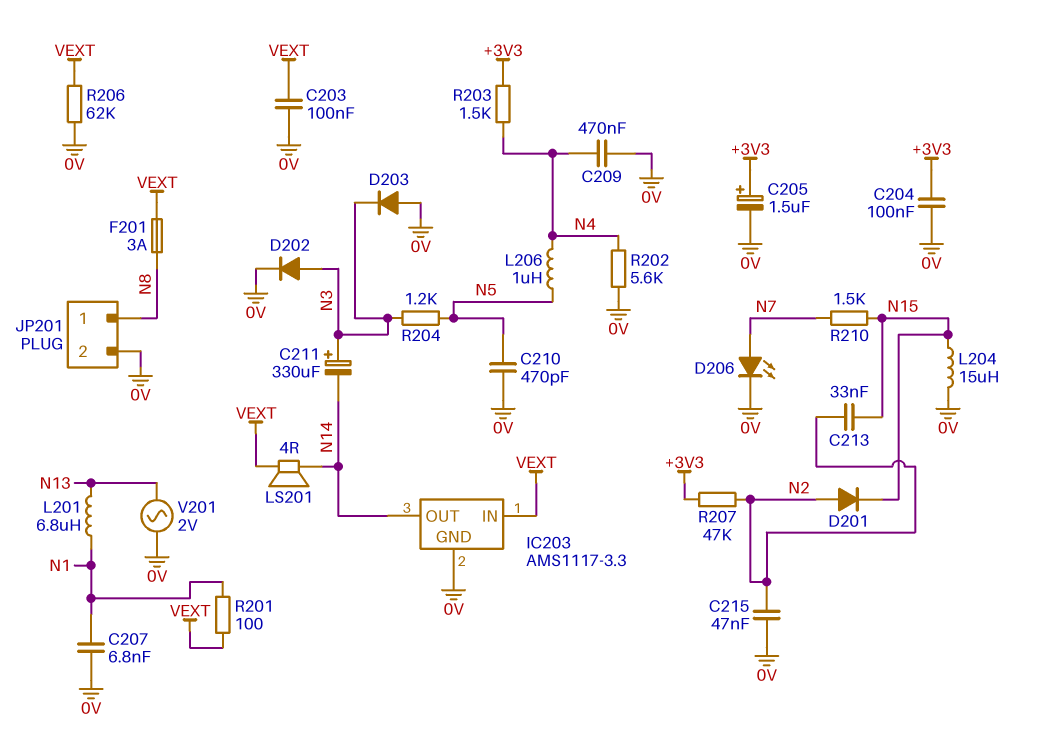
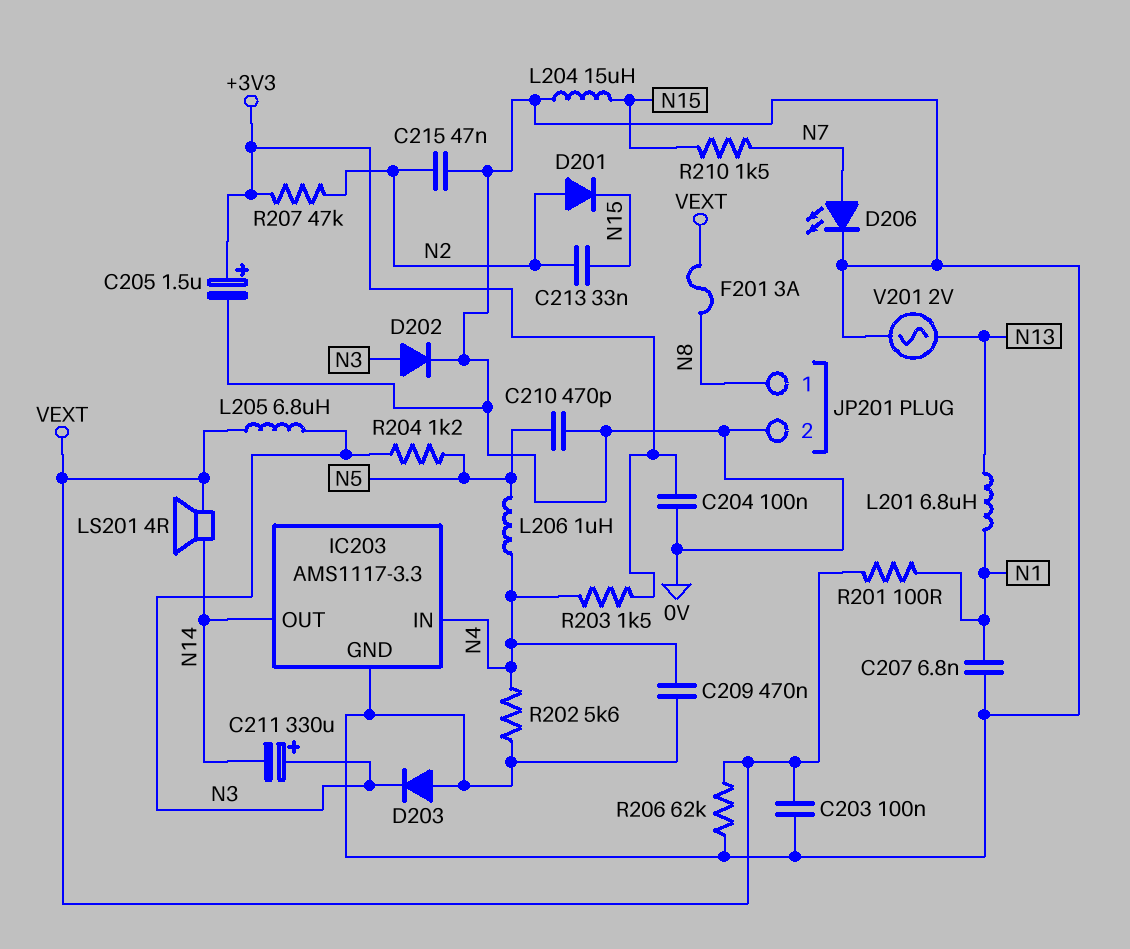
IC203 pin IN: VEXT -> N4
L205: none -> 6.8uH (N3, VEXT)

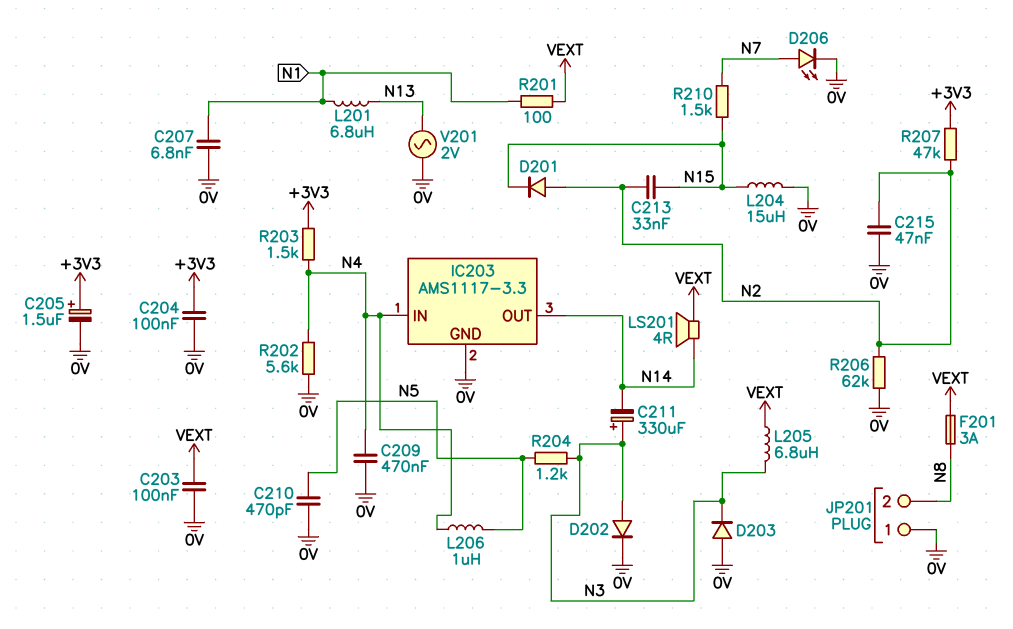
JP201 pin 1: N8 -> 0V
JP201 pin 2: 0V -> N8
R206: 62k (0V, VEXT) -> 62k (0V, N2)

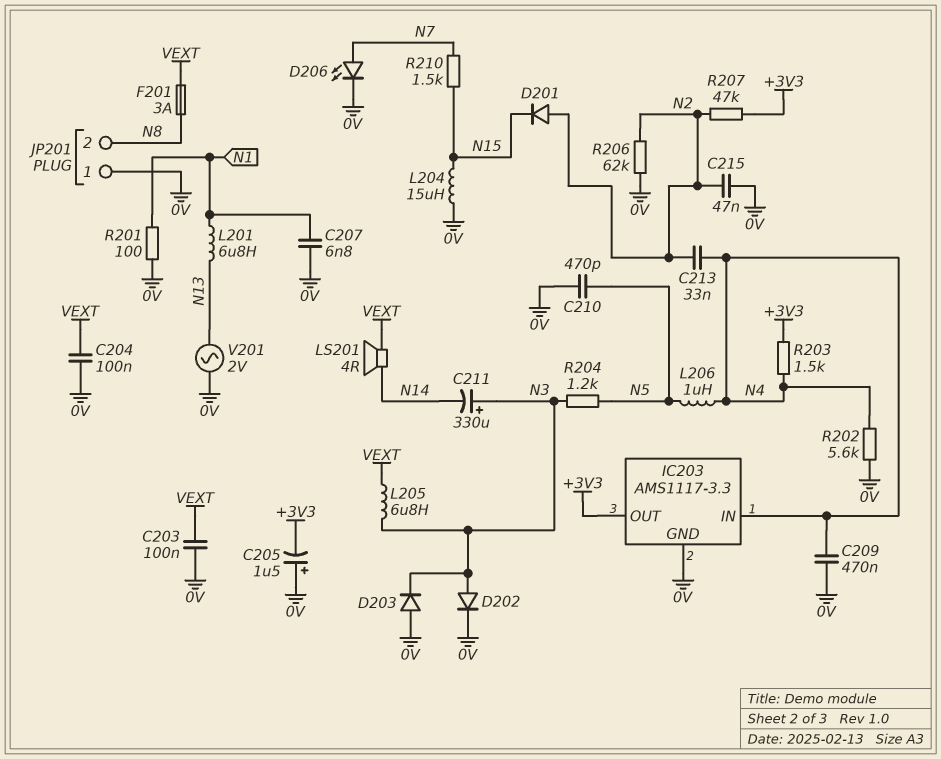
C204: 100nF (+3V3, 0V) -> 100nF (0V, VEXT)
C205: 1.5uF (plus +3V3, minus 0V) -> 1.5uF (plus 0V, minus +3V3)
C213: 33nF (N2, N15) -> 33nF (N2, N4)
IC203 pin OUT: N14 -> +3V3
R201: 100 (N1, VEXT) -> 100 (0V, N1)

